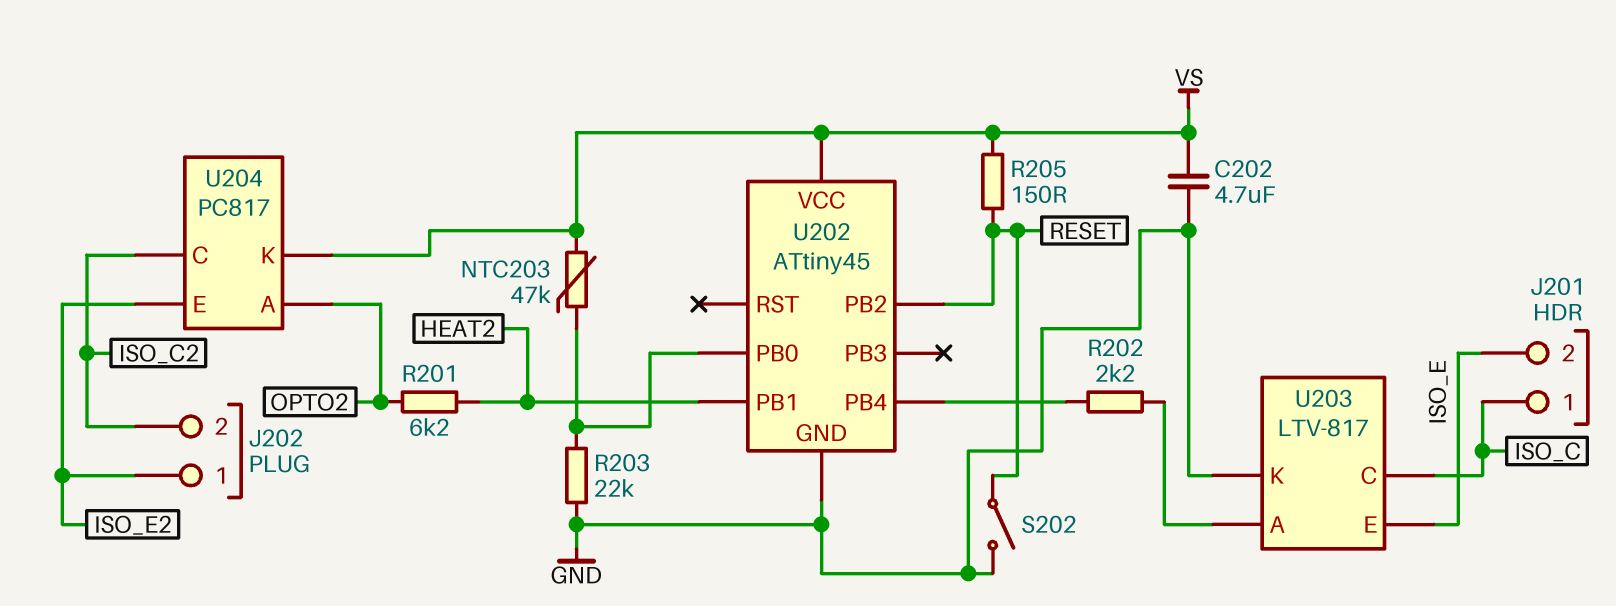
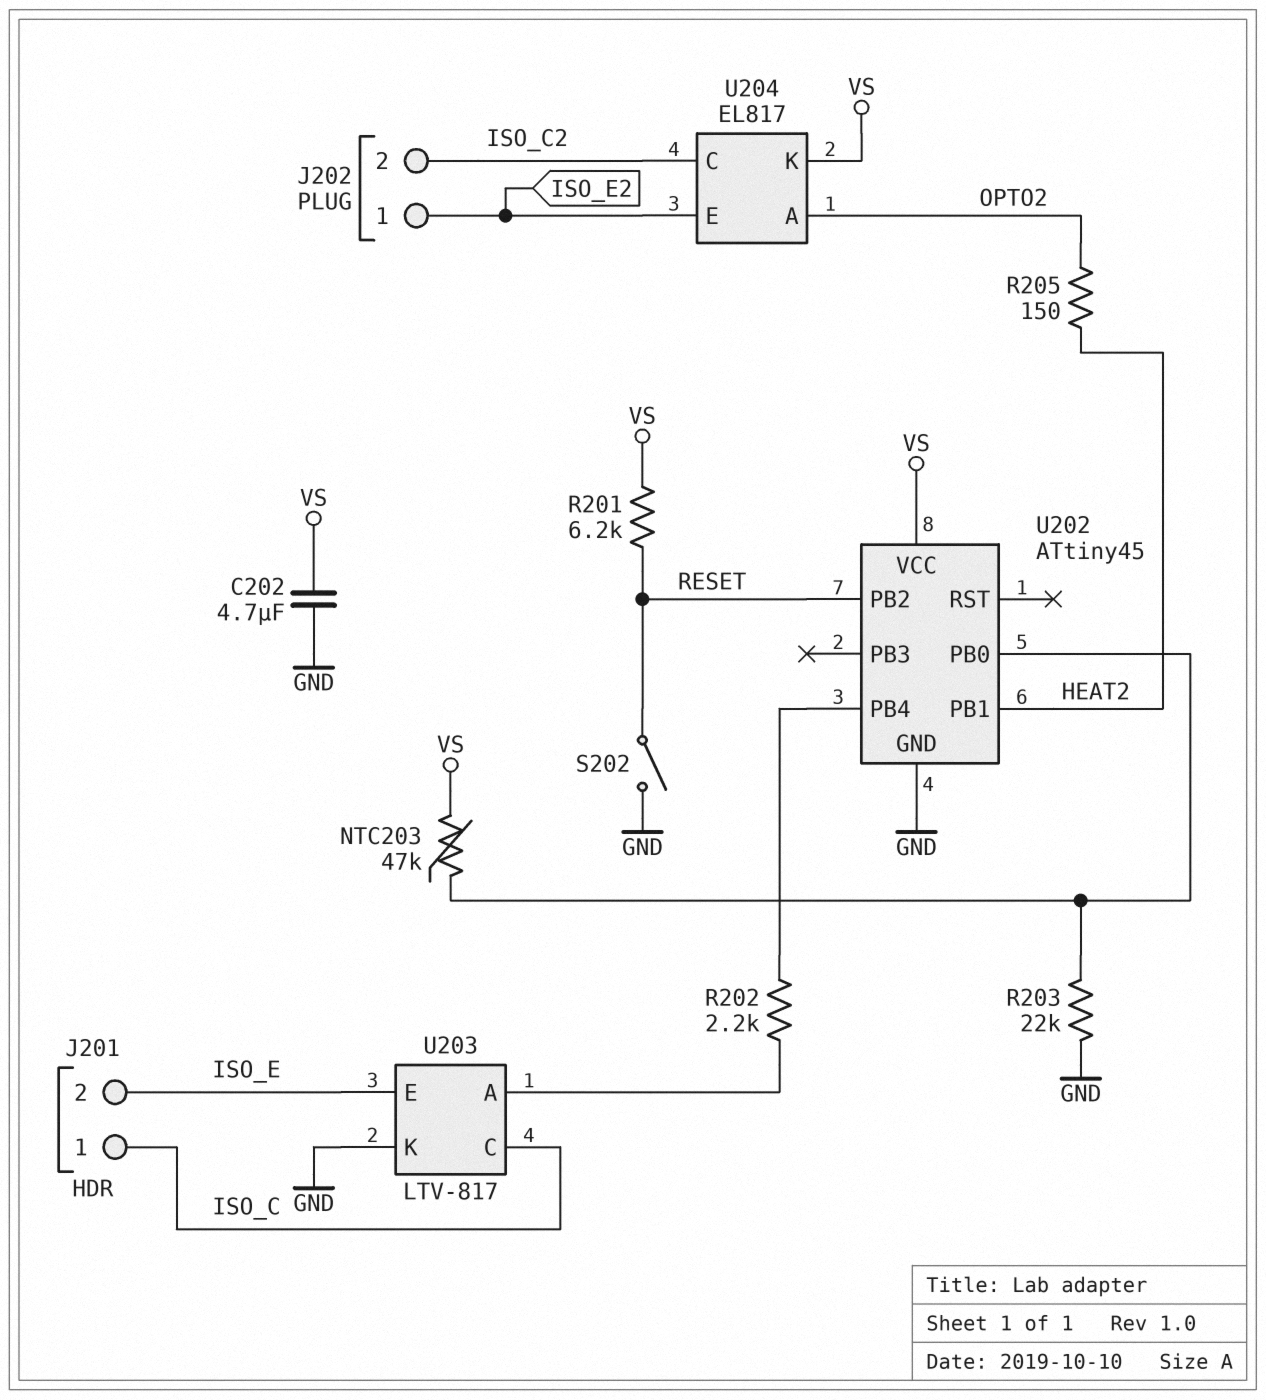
R201: 6.2k (HEAT2, OPTO2) -> 6.2k (RESET, VS)
R205: 150 (RESET, VS) -> 150 (HEAT2, OPTO2)
U204: PC817 -> EL817

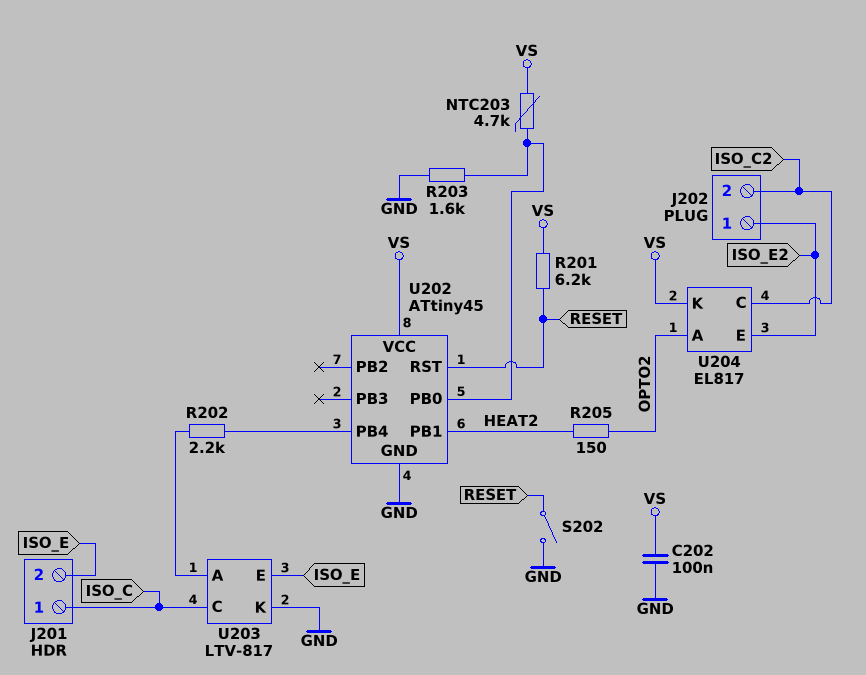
C202: 4.7uF (GND, VS) -> 100nF (GND, VS)
NTC203: 47k (U202/PB0, VS) -> 4.7k (U202/PB0, VS)
R203: 22k (GND, U202/PB0) -> 1.6k (GND, U202/PB0)
U202 pin PB2: RESET -> none
U202 pin RST: none -> RESET

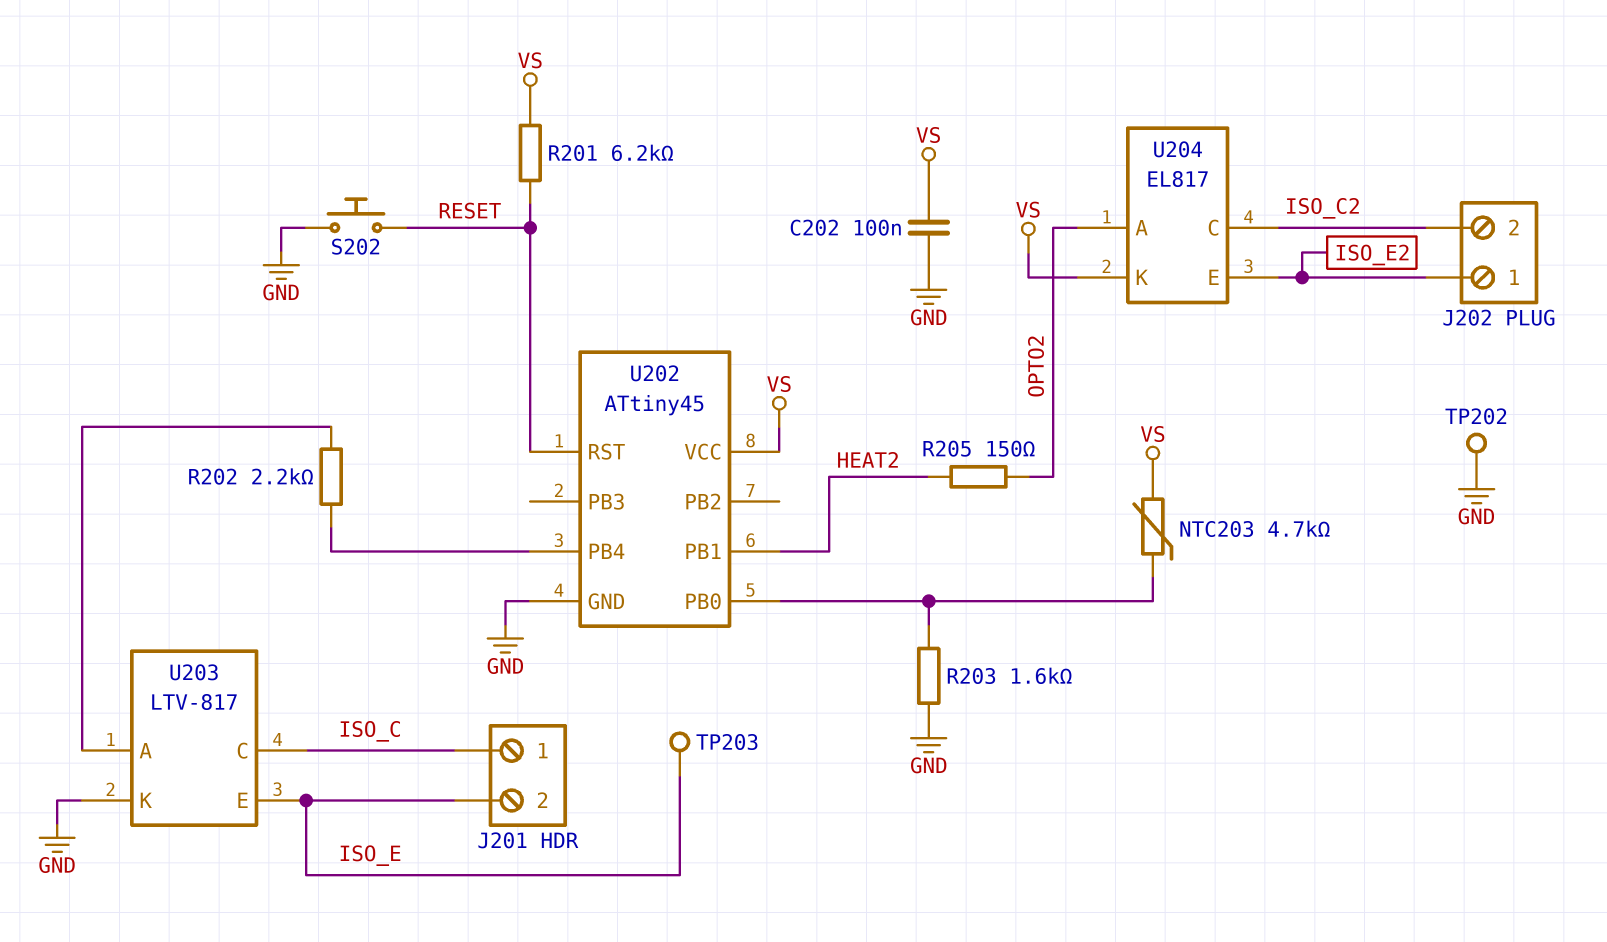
S202: switch (GND, RESET) -> button (GND, RESET)
TP202: none -> test point (GND)
TP203: none -> test point (ISO_E)

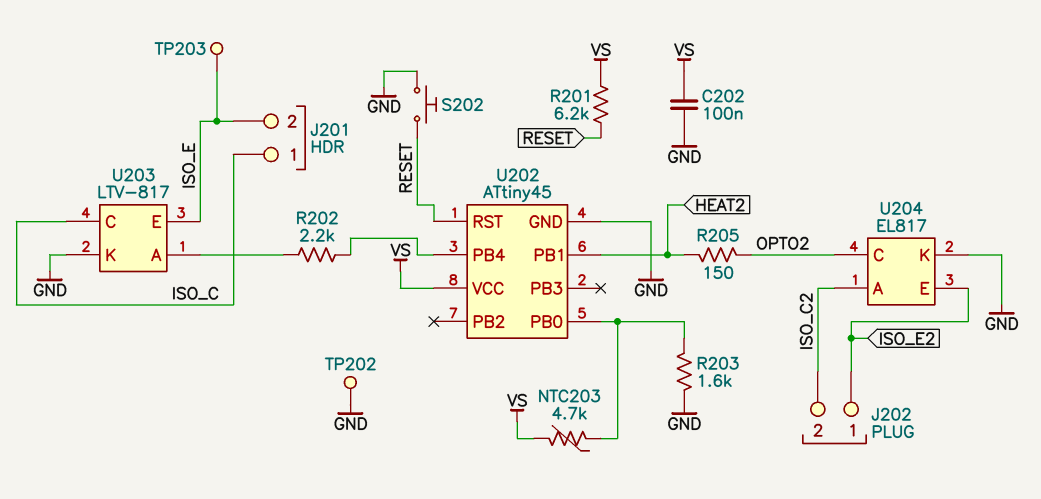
U204 pin A: OPTO2 -> ISO_C2
U204 pin C: ISO_C2 -> OPTO2
U204 pin K: VS -> GND

